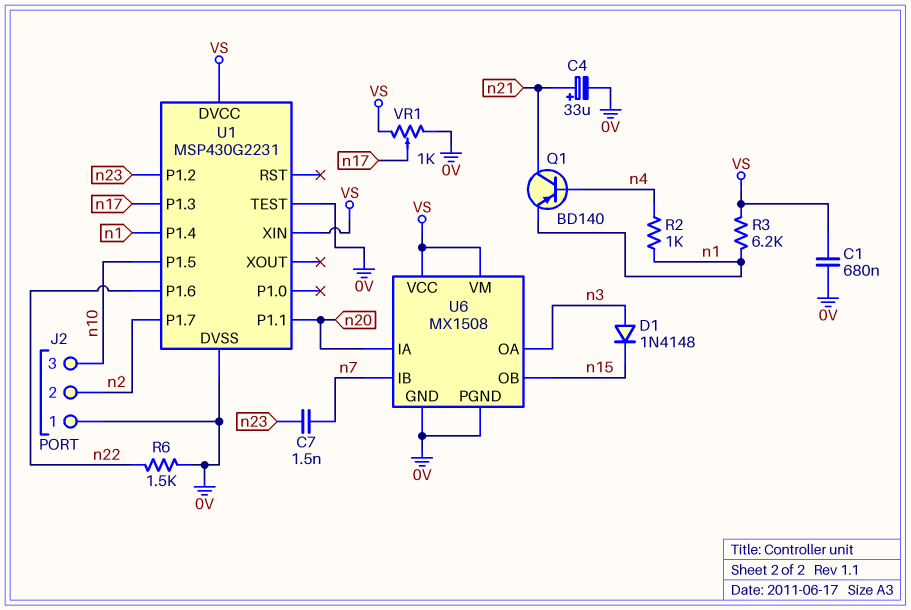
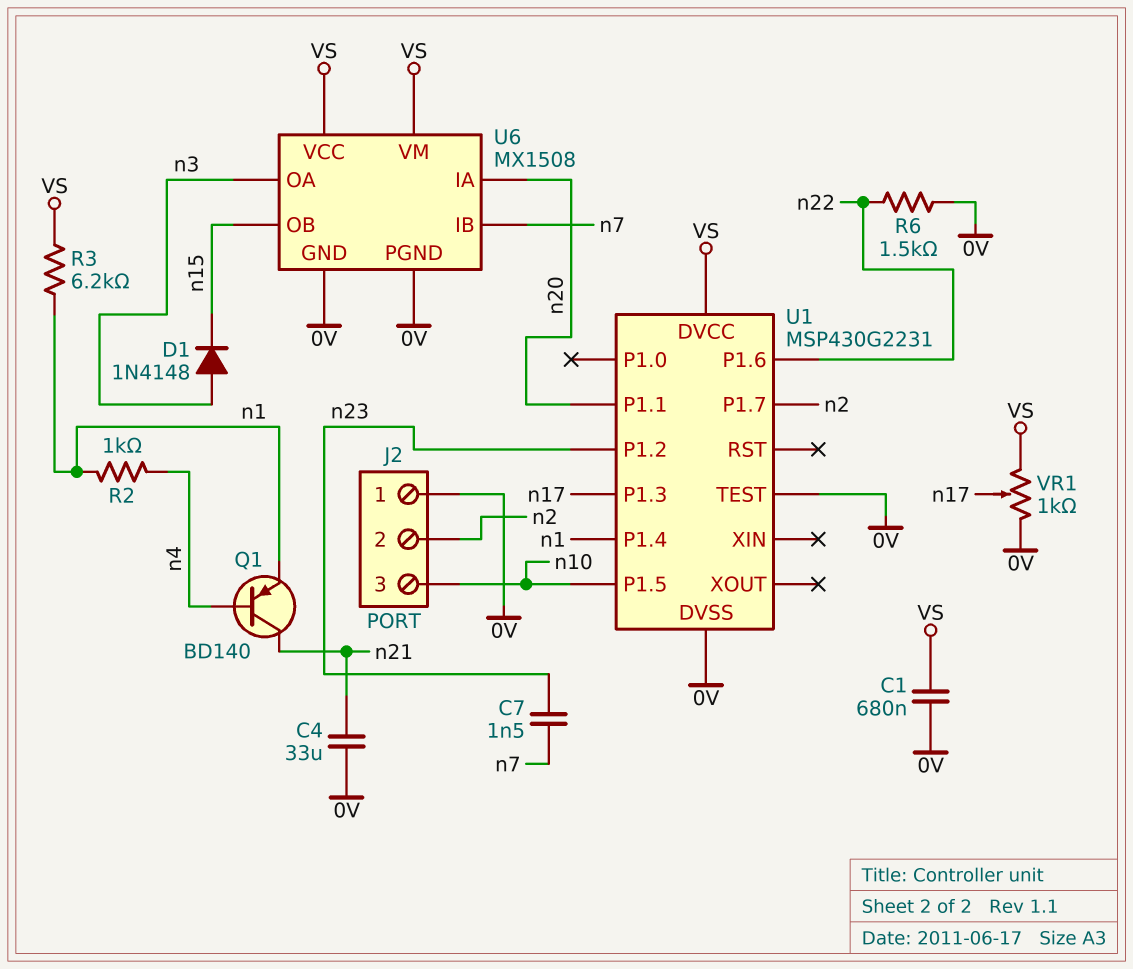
C4: 33uF (plus n21, minus 0V) -> 33uF (0V, n21)
U1 pin XIN: VS -> none

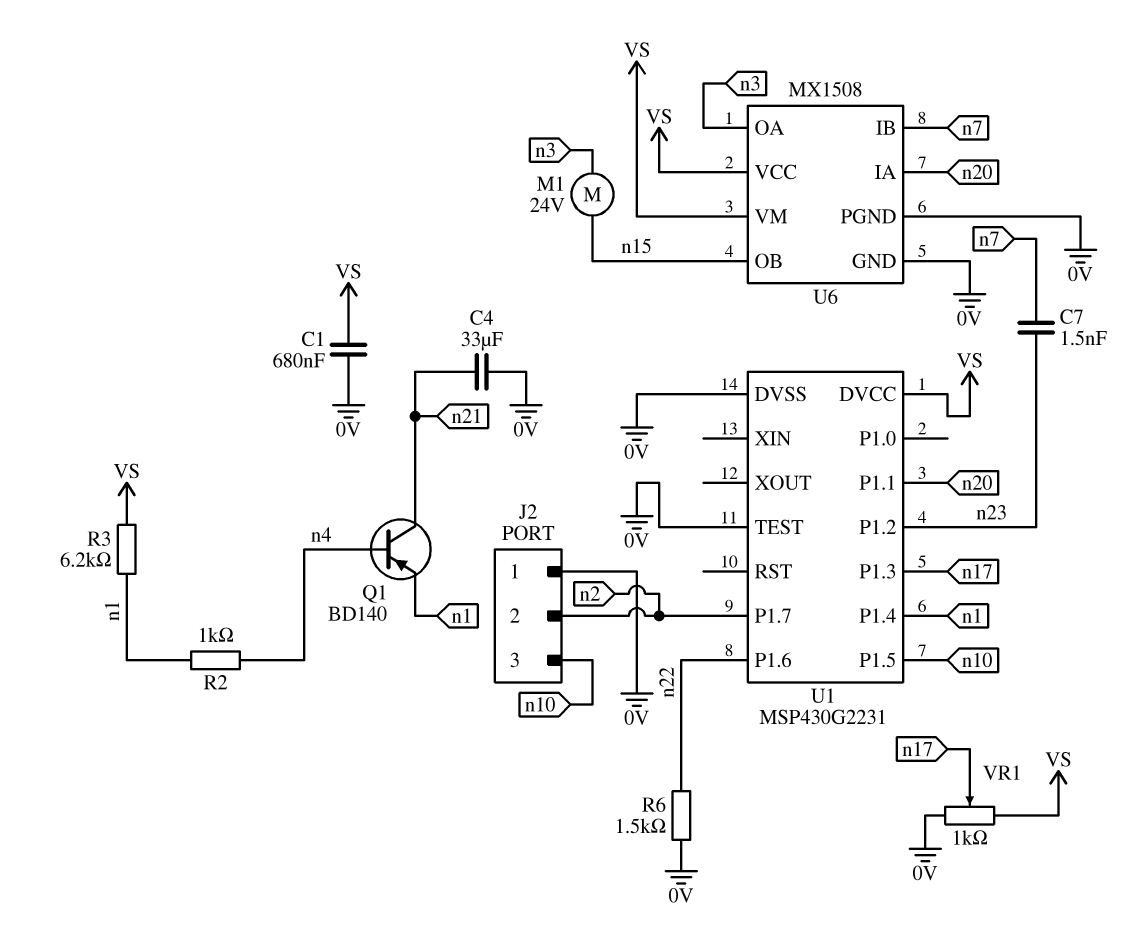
D1: diode 1N4148 (A n3, K n15) -> none
M1: none -> motor 24V (n3, n15)

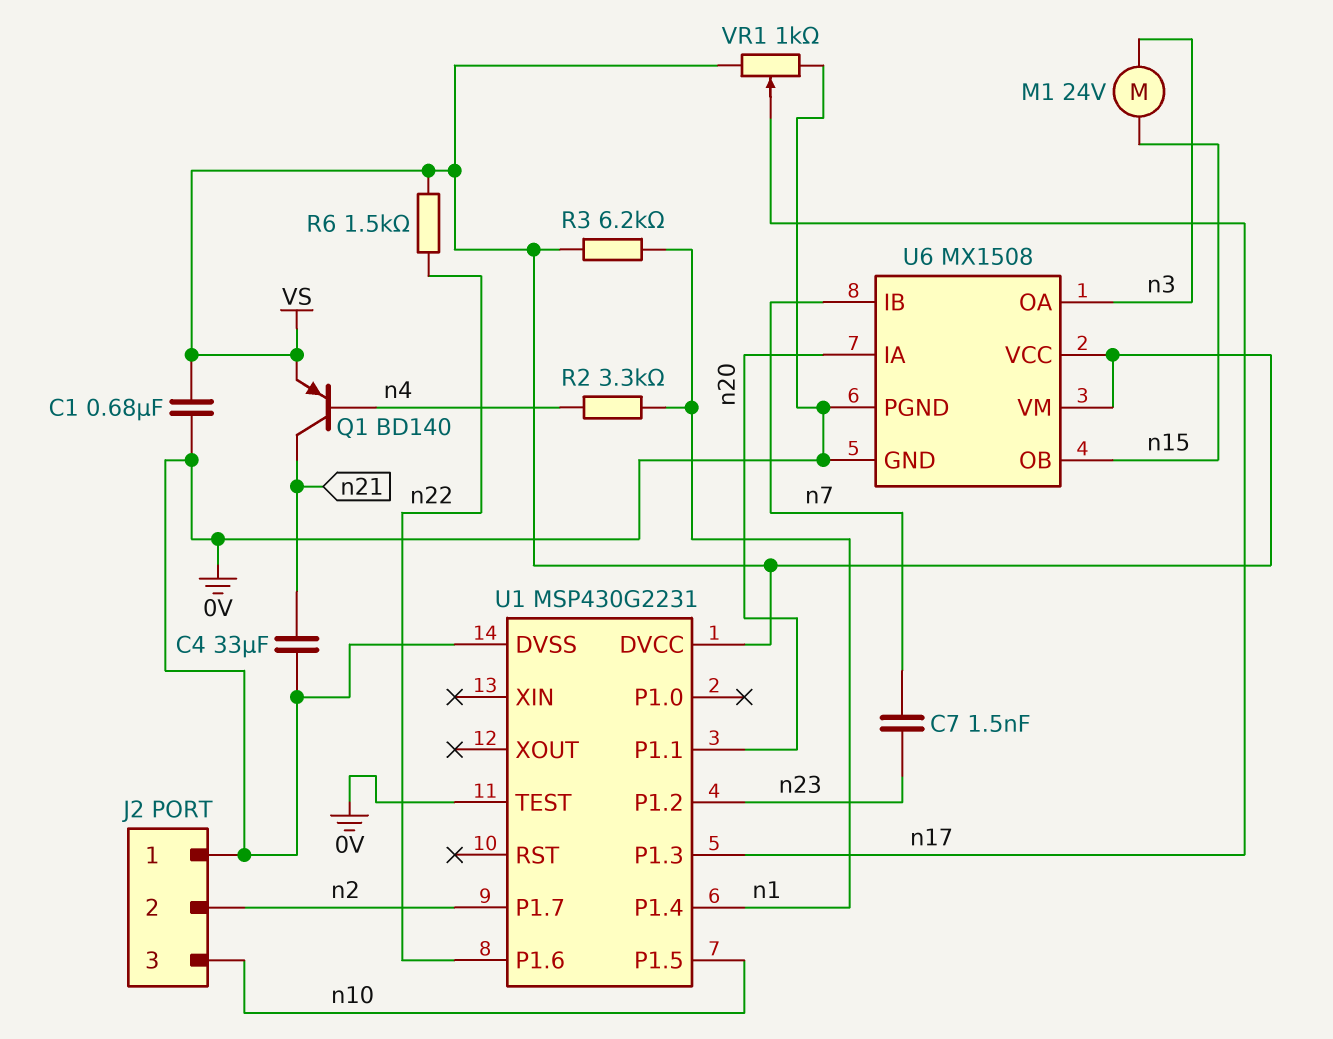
Q1: PNP BD140 (B n4, C n21, E n1) -> PNP BD140 (B n4, C n21, E VS)
R2: 1k (n1, n4) -> 3.3k (n1, n4)
R6: 1.5k (0V, n22) -> 1.5k (VS, n22)

